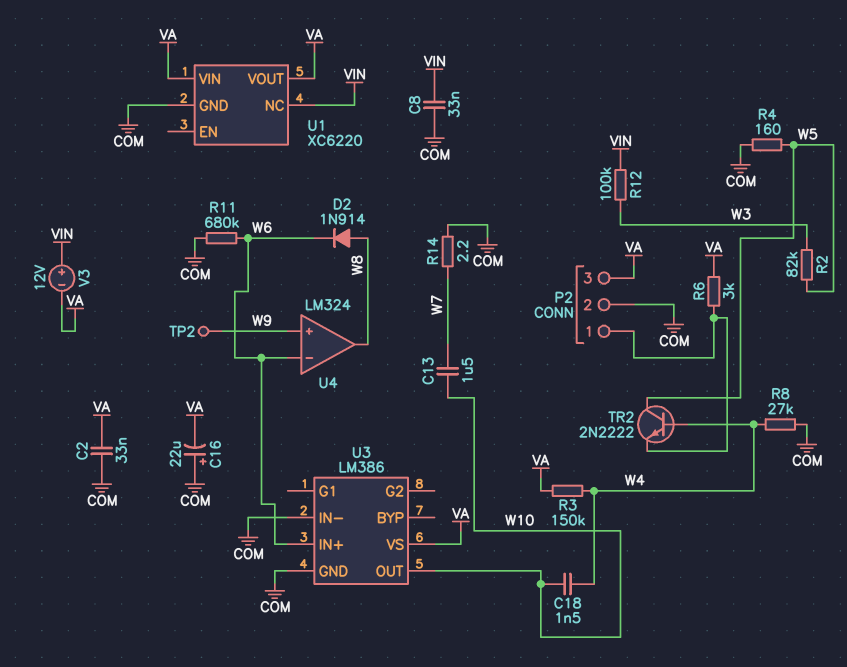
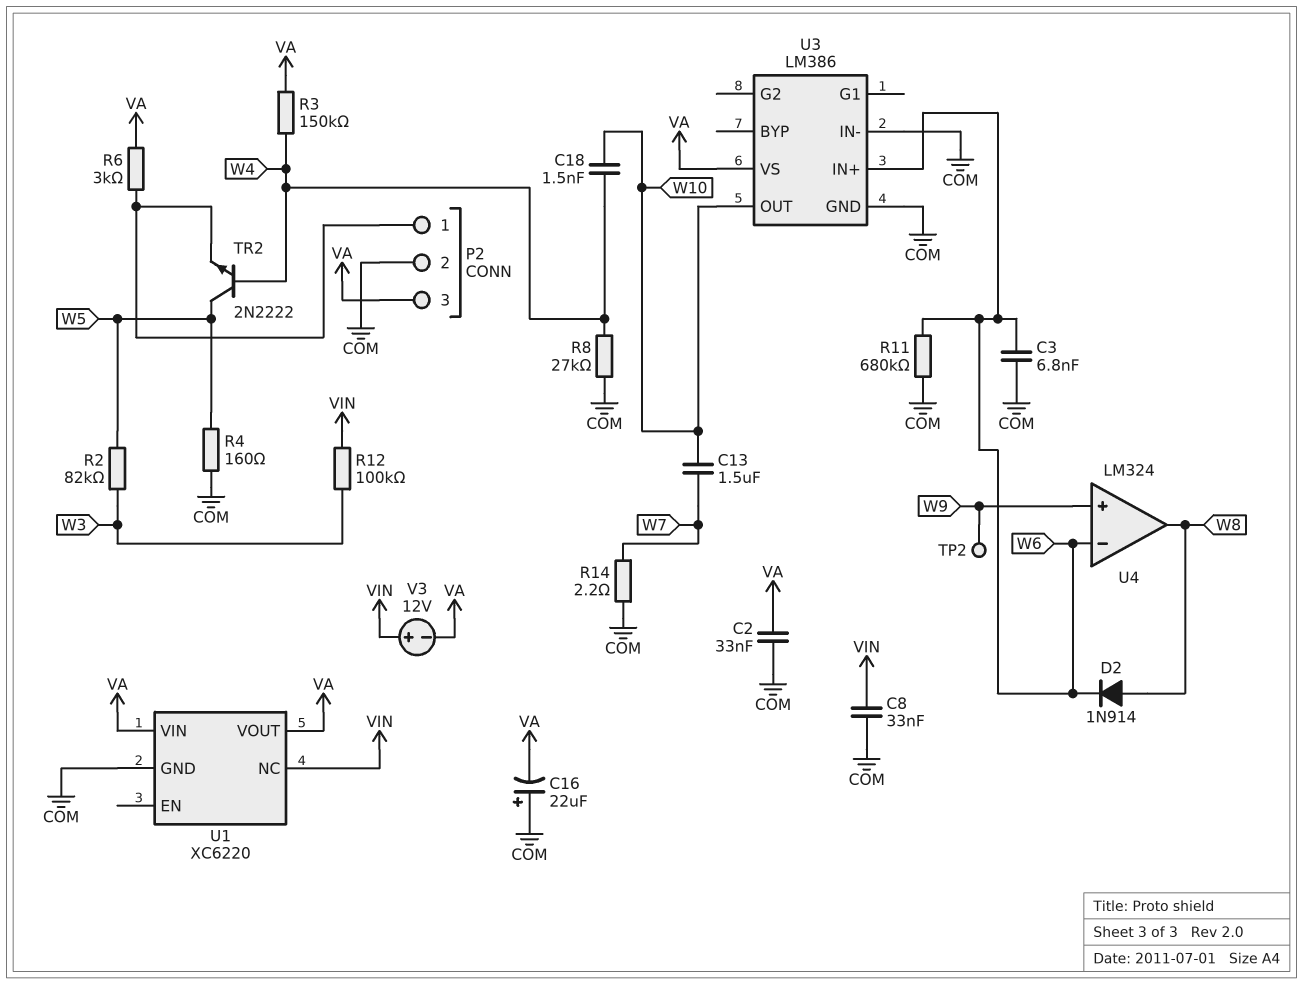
C3: none -> 6.8nF (COM, W6)

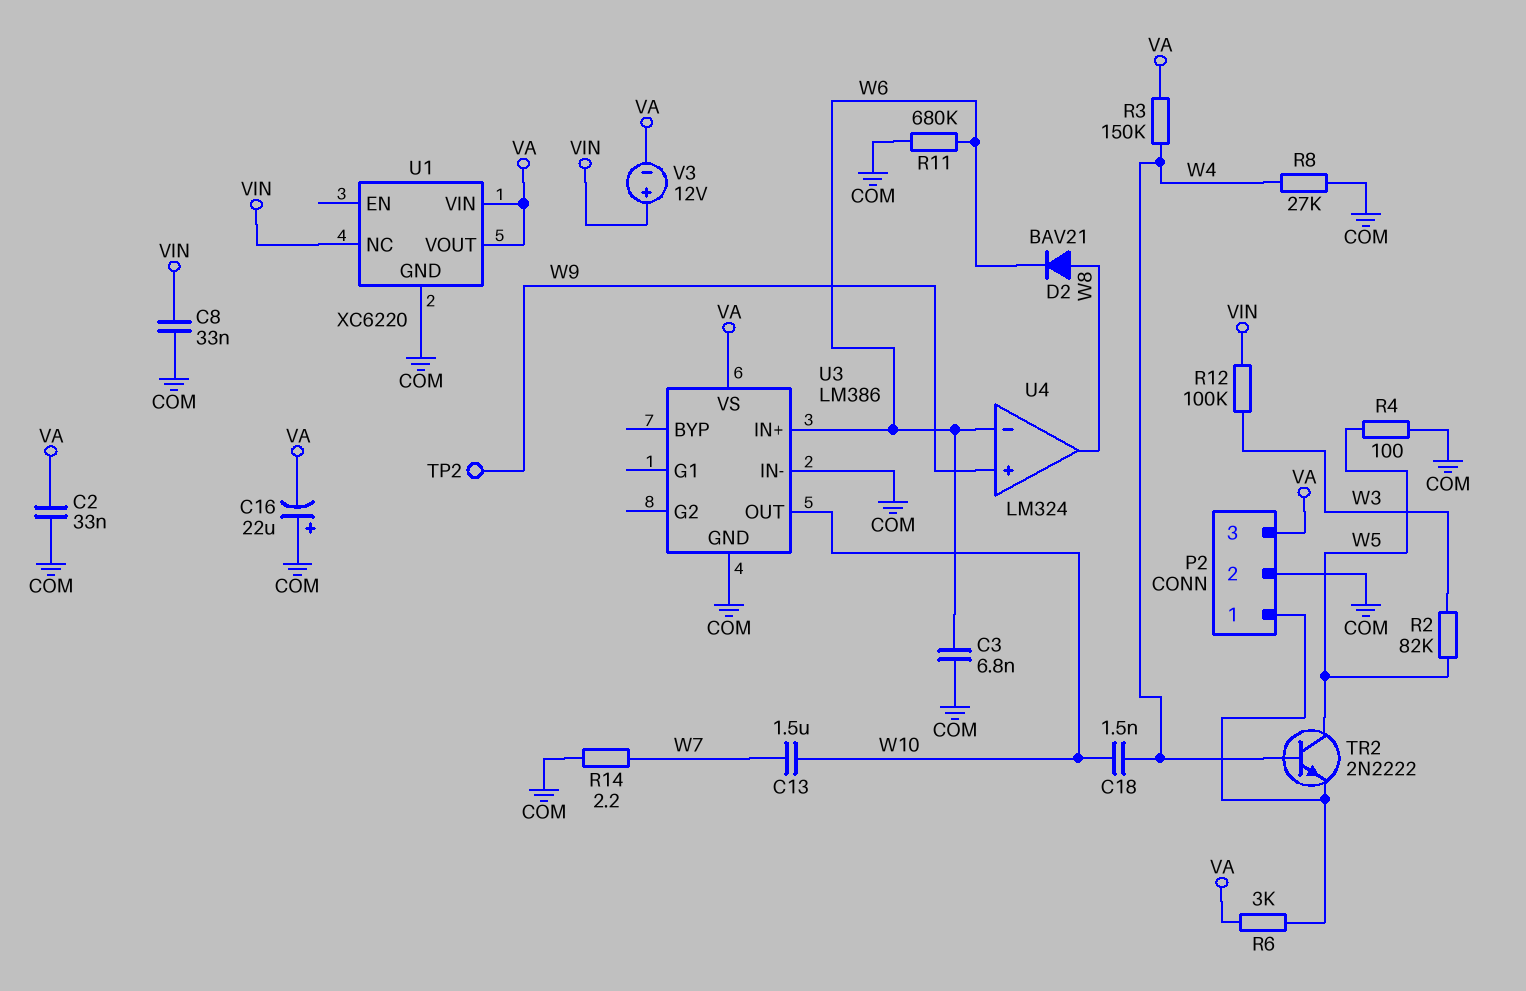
D2: diode 1N914 (A W8, K W6) -> diode BAV21 (A W8, K W6)
R4: 160 (COM, W5) -> 100 (COM, W5)

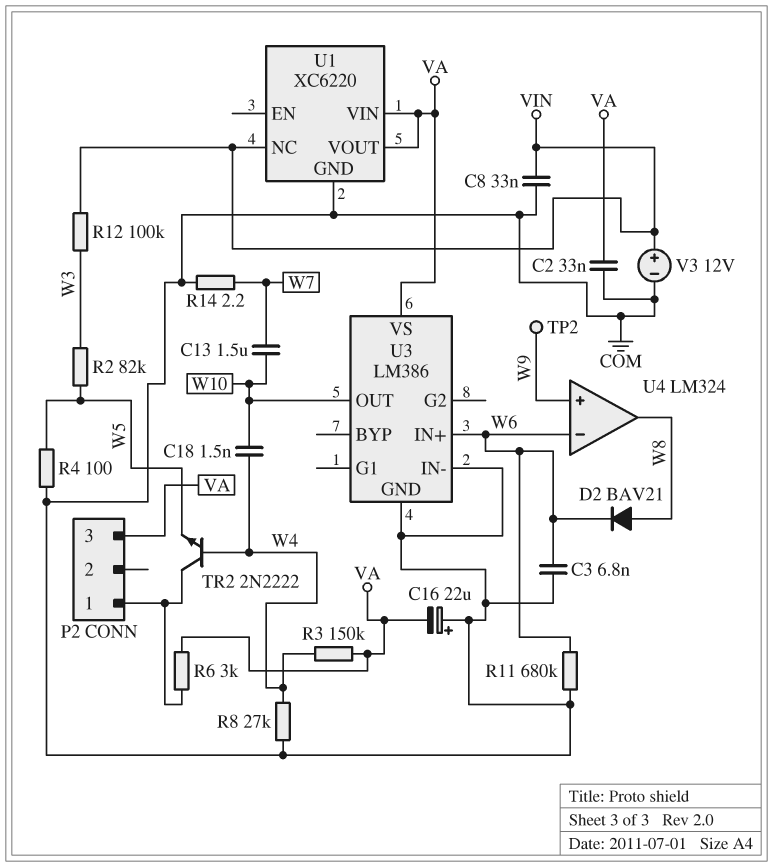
P2 pin 2: COM -> none
TR2: NPN 2N2222 (B W4, C W5, E P2/1) -> NPN 2N2222 (B W4, C P2/1, E W5)
V3: 12V (plus VIN, minus VA) -> 12V (plus VIN, minus COM)

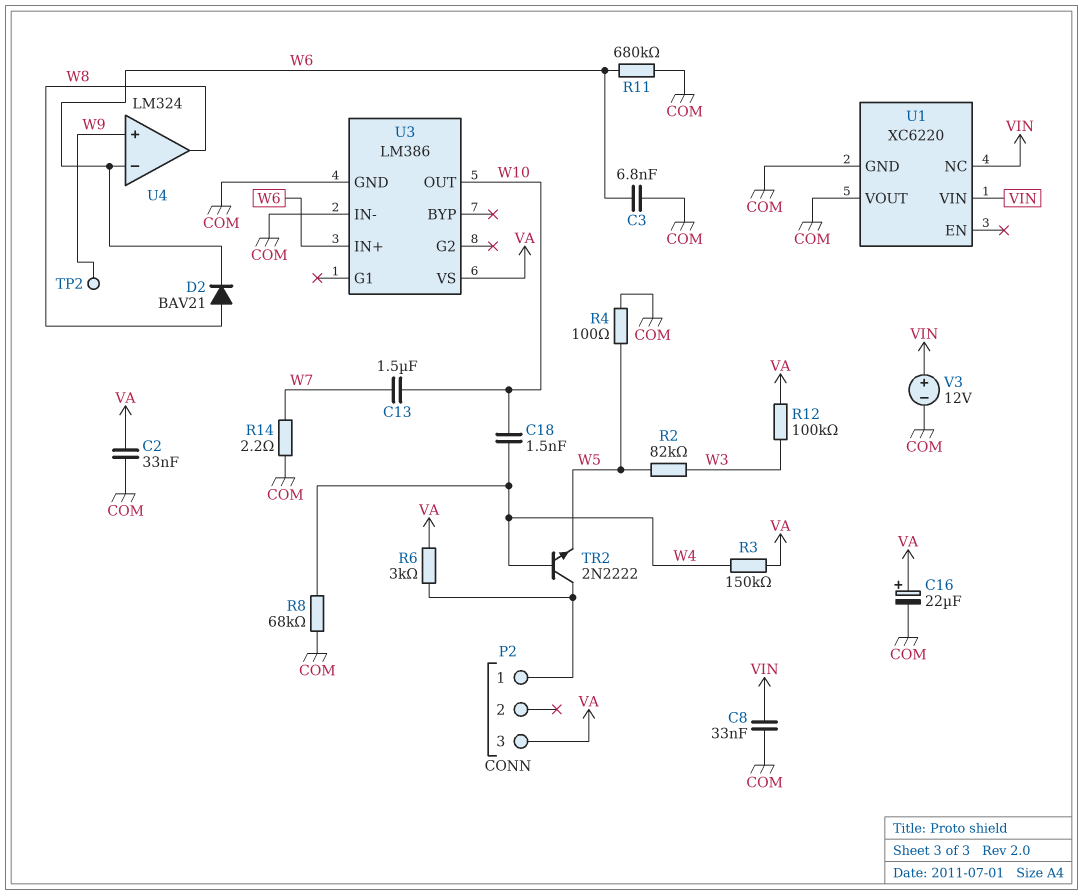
C16: 22uF (plus COM, minus VA) -> 22uF (plus VA, minus COM)
R8: 27k (COM, W4) -> 68k (COM, W4)
R12: 100k (VIN, W3) -> 100k (VA, W3)
U1 pin VIN: VA -> VIN
U1 pin VOUT: VA -> COM

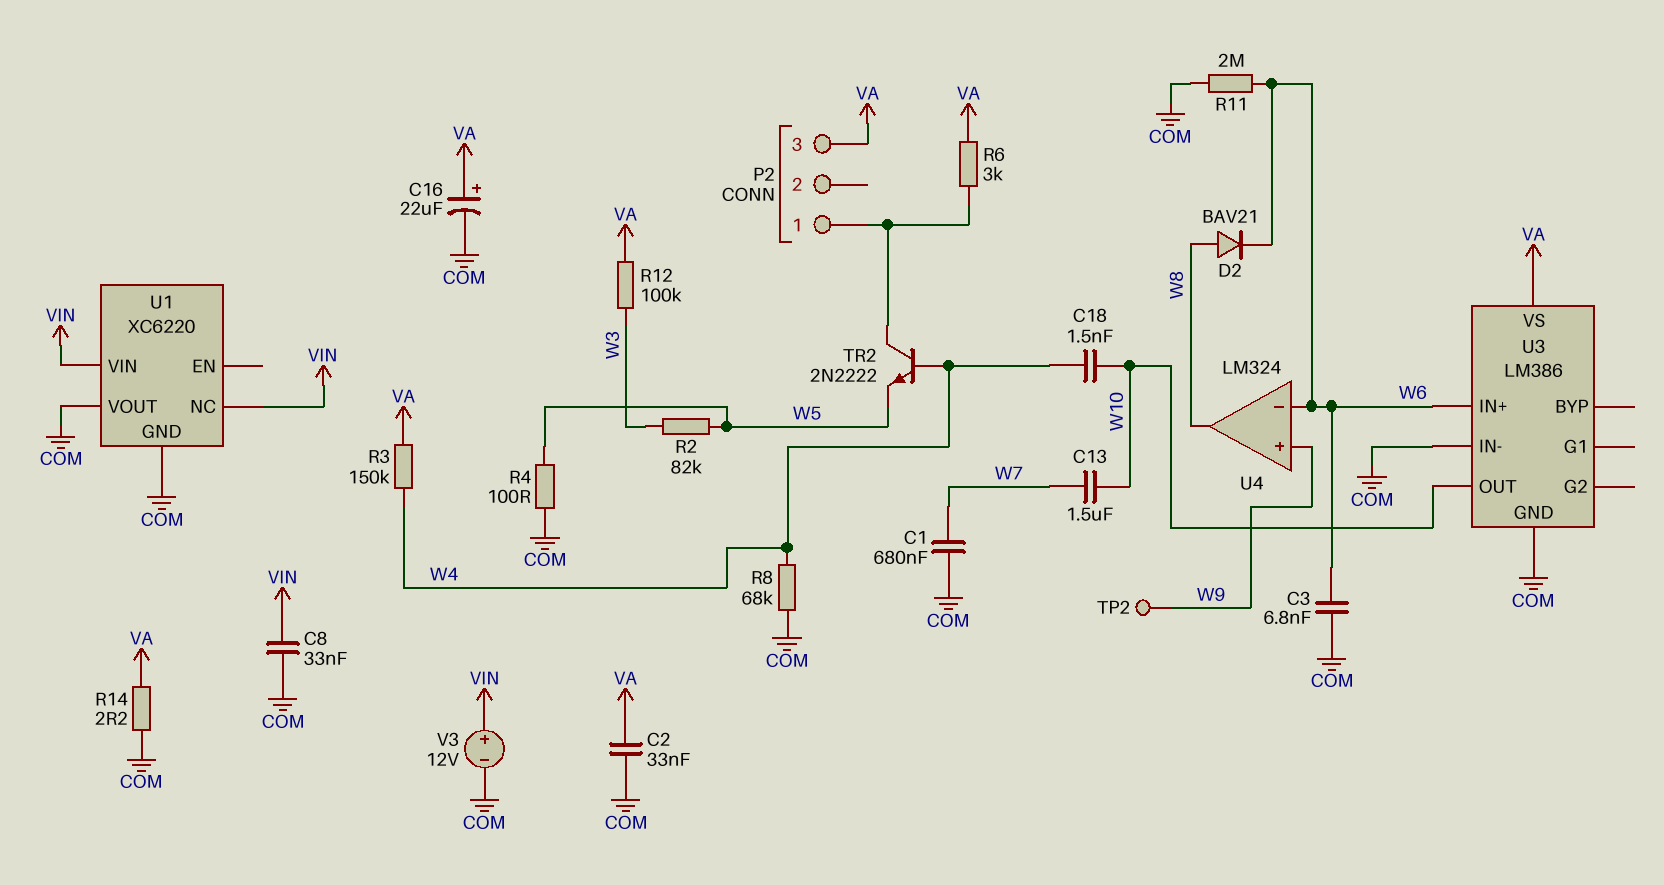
C1: none -> 680nF (COM, W7)
R11: 680k (COM, W6) -> 2M (COM, W6)
R14: 2.2 (COM, W7) -> 2.2 (COM, VA)

